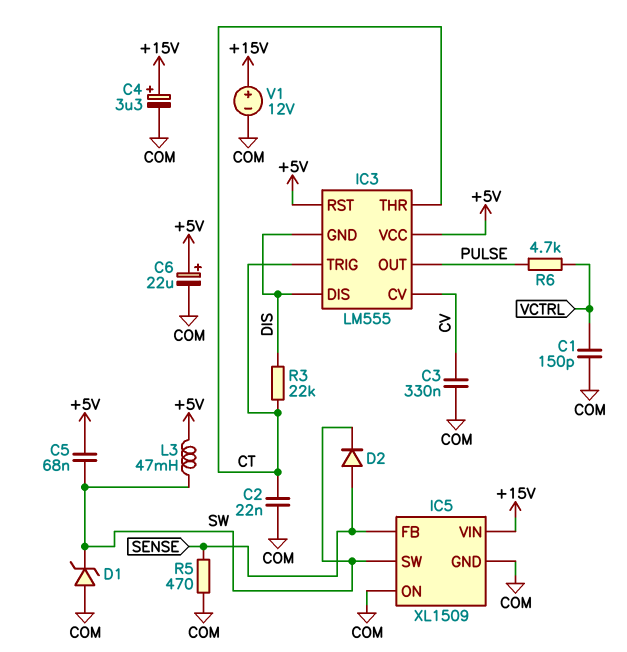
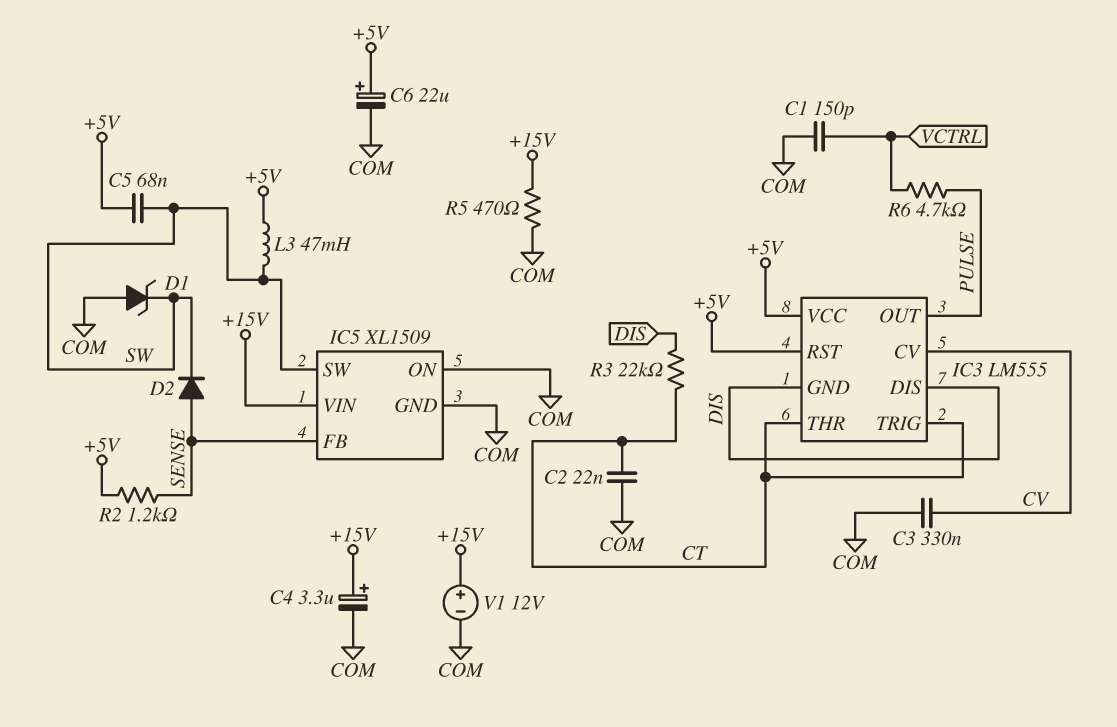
R2: none -> 1.2k (+5V, SENSE)
R5: 470 (COM, SENSE) -> 470 (+15V, COM)

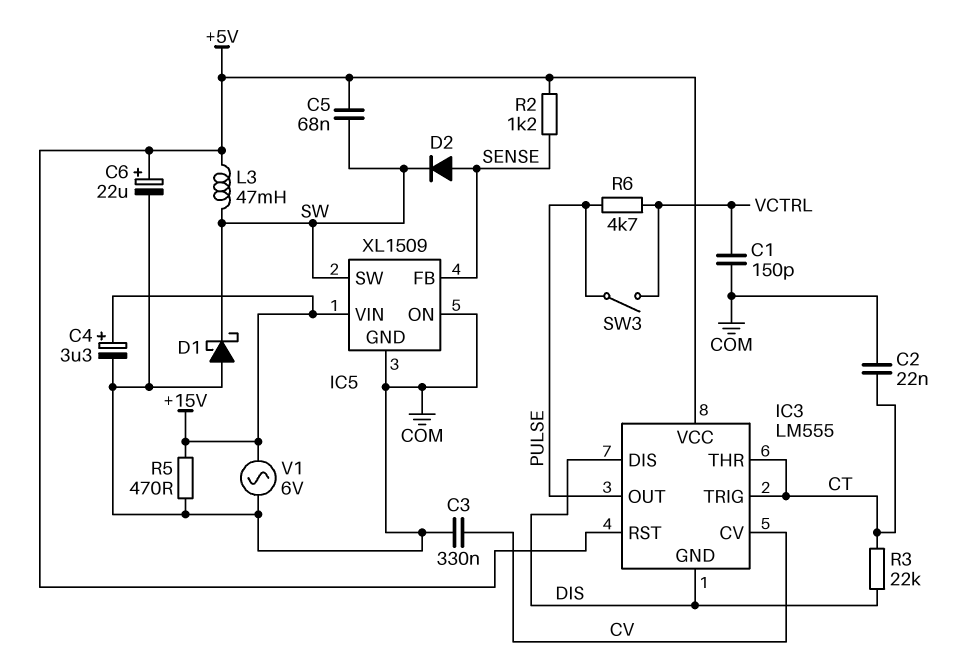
D1: zener (A COM, K SW) -> schottky (A COM, K SW)
SW3: none -> switch (PULSE, VCTRL)
V1: 12V (plus +15V, minus COM) -> AC 6V (+15V, COM)

